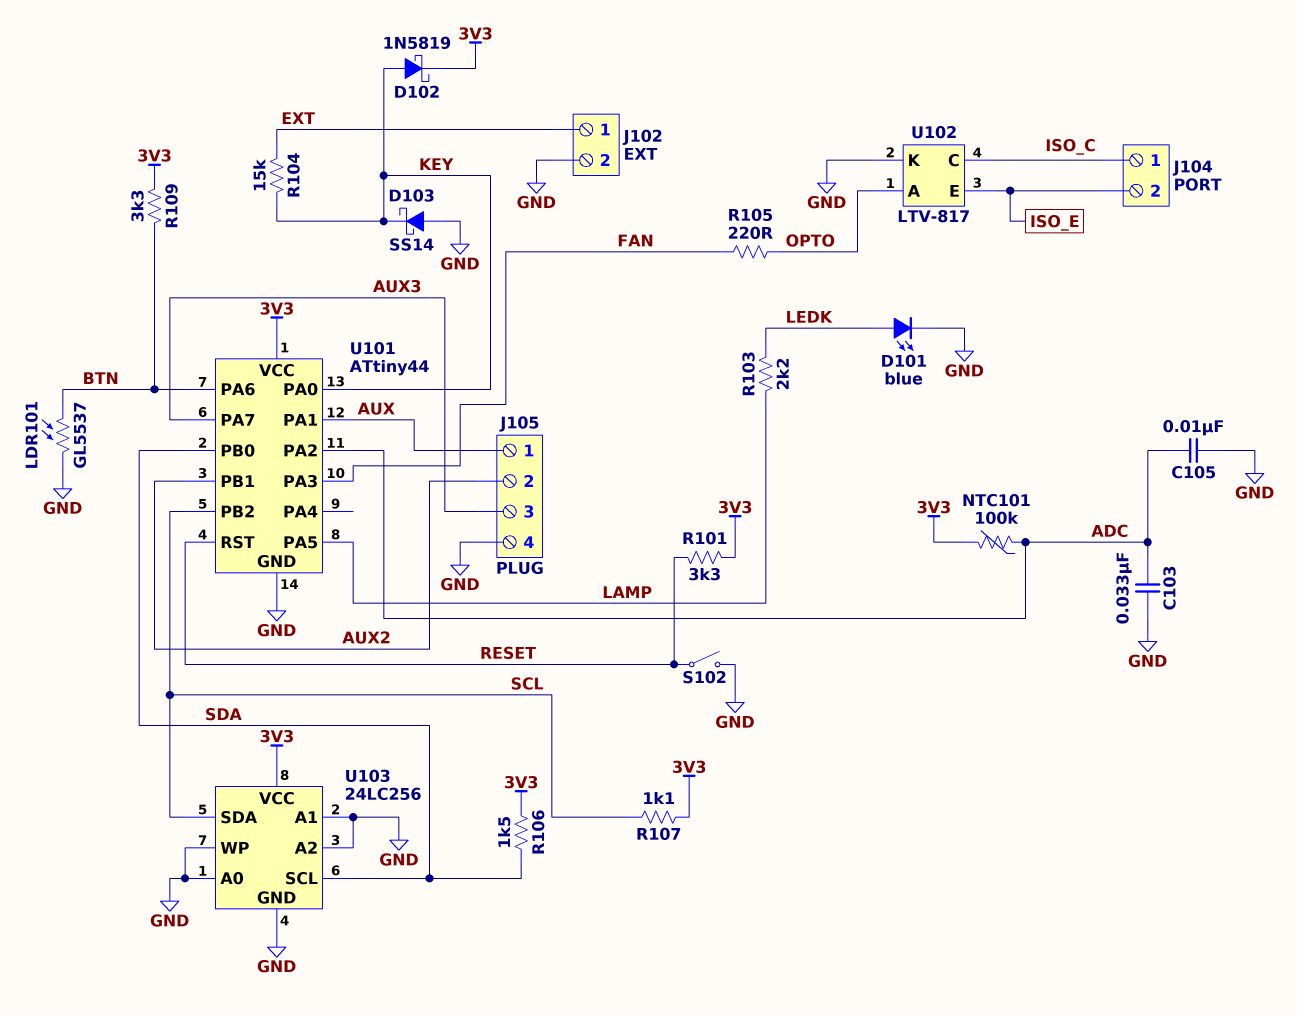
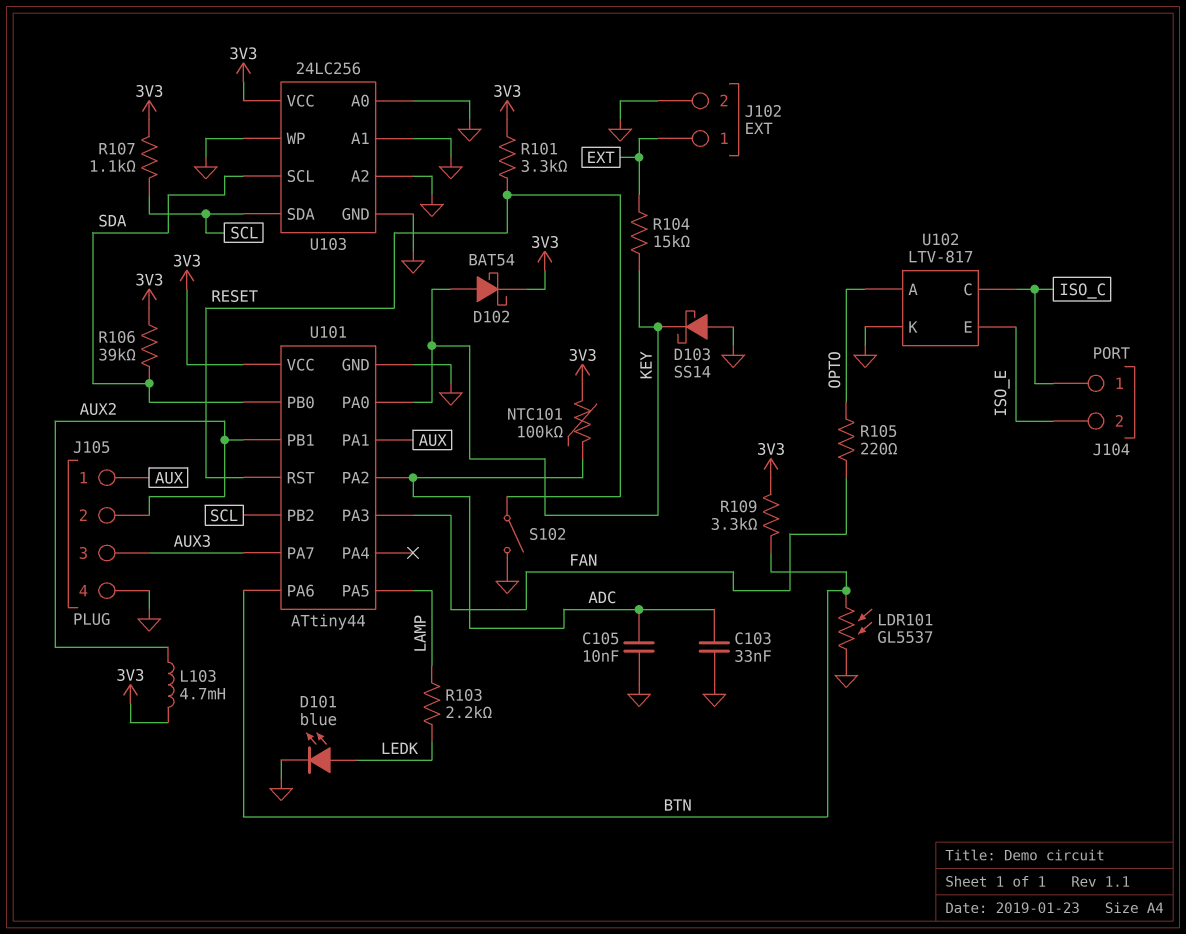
D102: schottky 1N5819 (A KEY, K 3V3) -> schottky BAT54 (A KEY, K 3V3)
L103: none -> 4.7mH (3V3, AUX2)
R106: 1.5k (3V3, SDA) -> 39k (3V3, SDA)

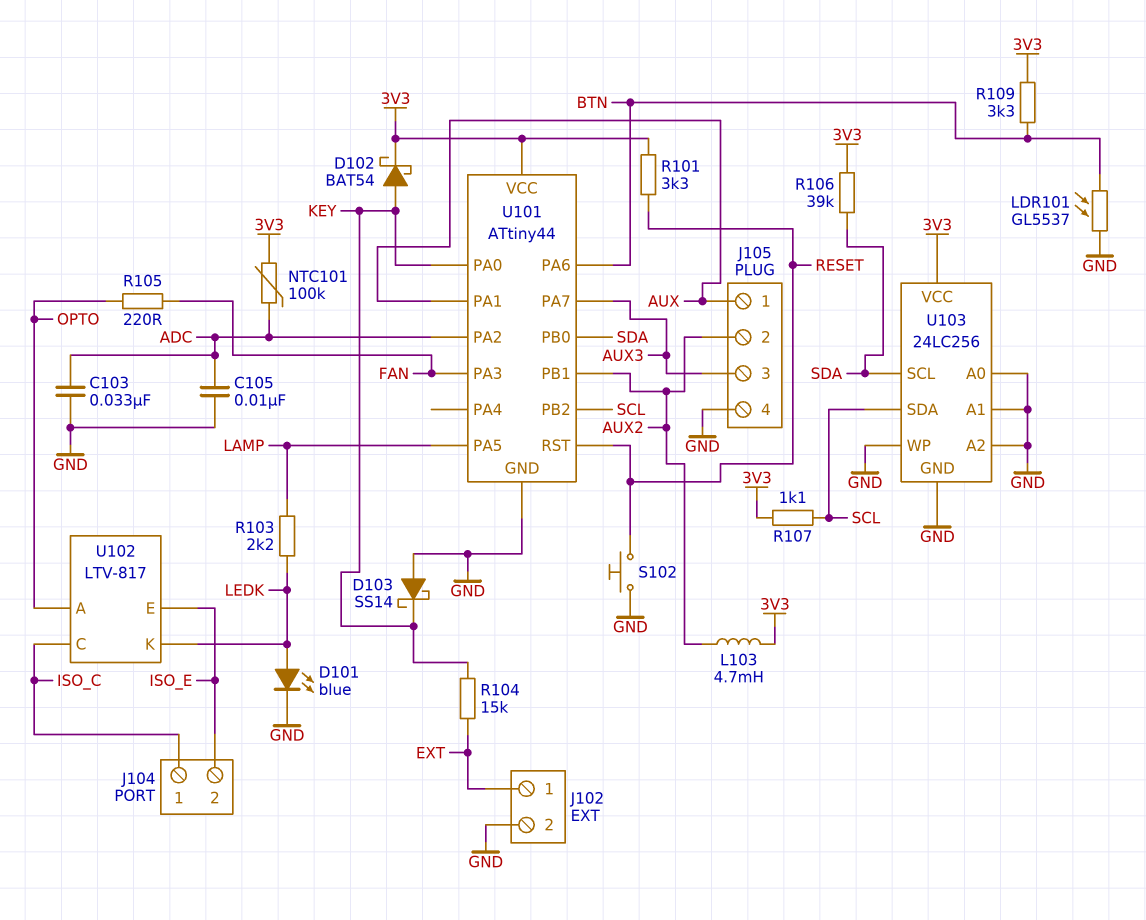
S102: switch (GND, RESET) -> button (GND, RESET)
U102 pin K: GND -> LEDK

